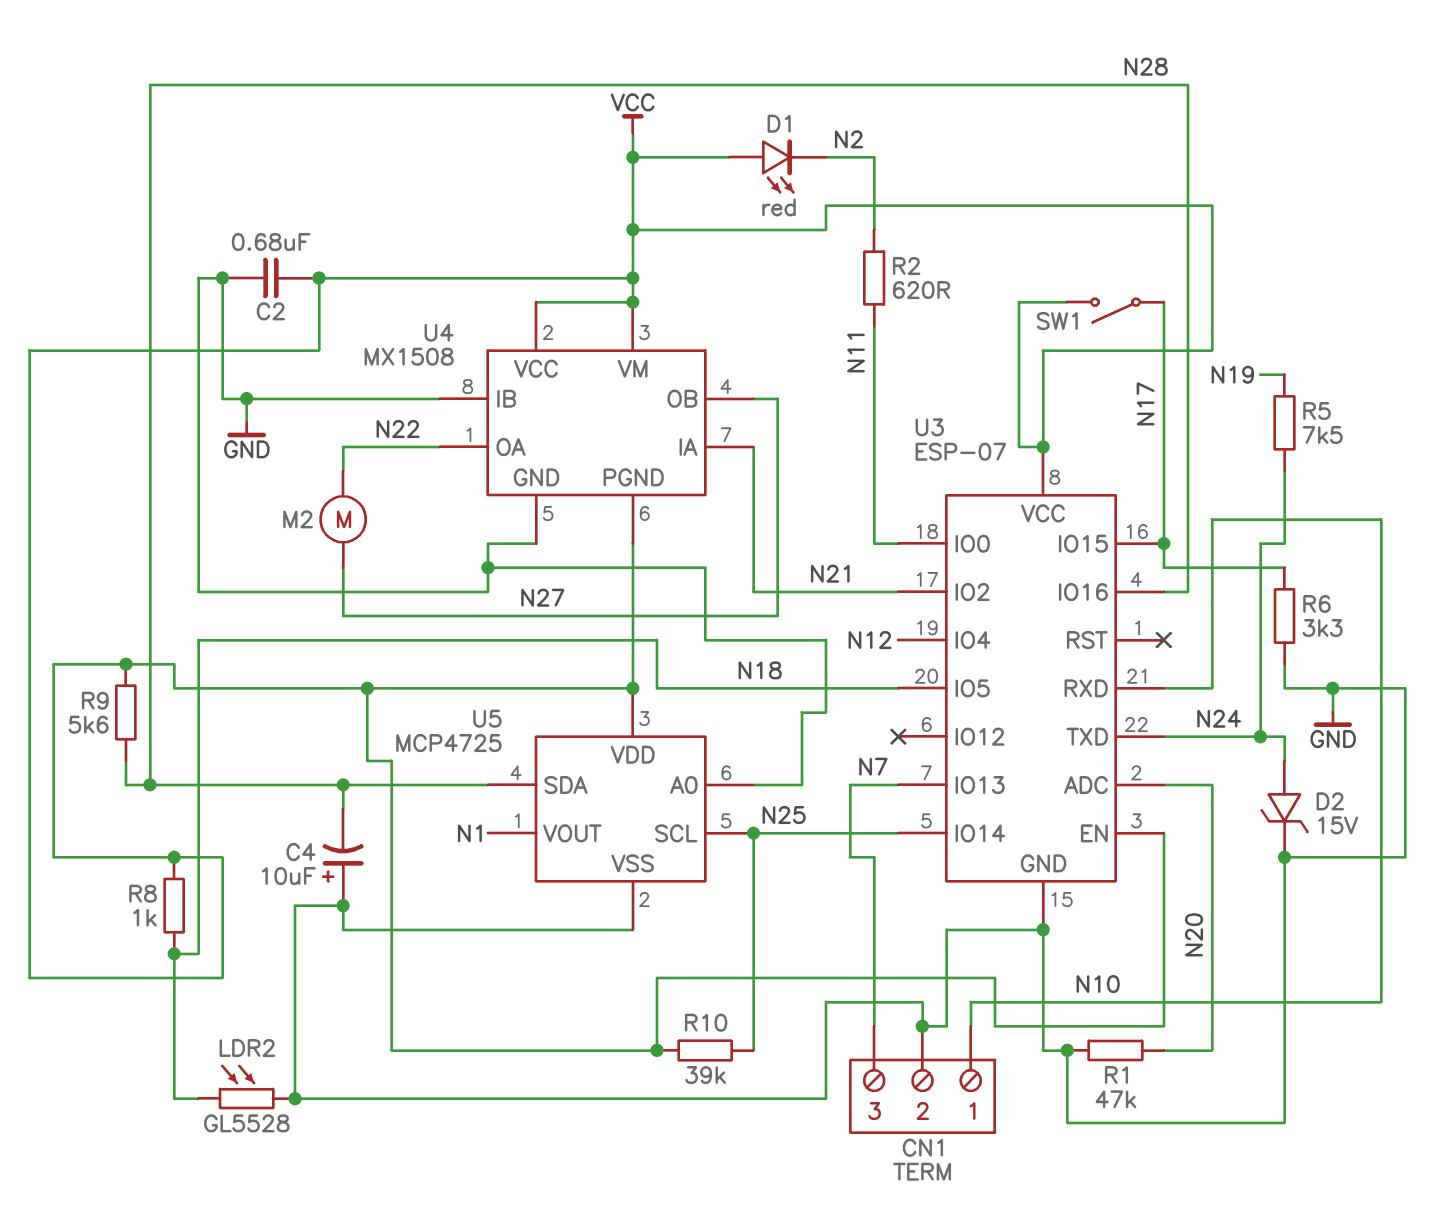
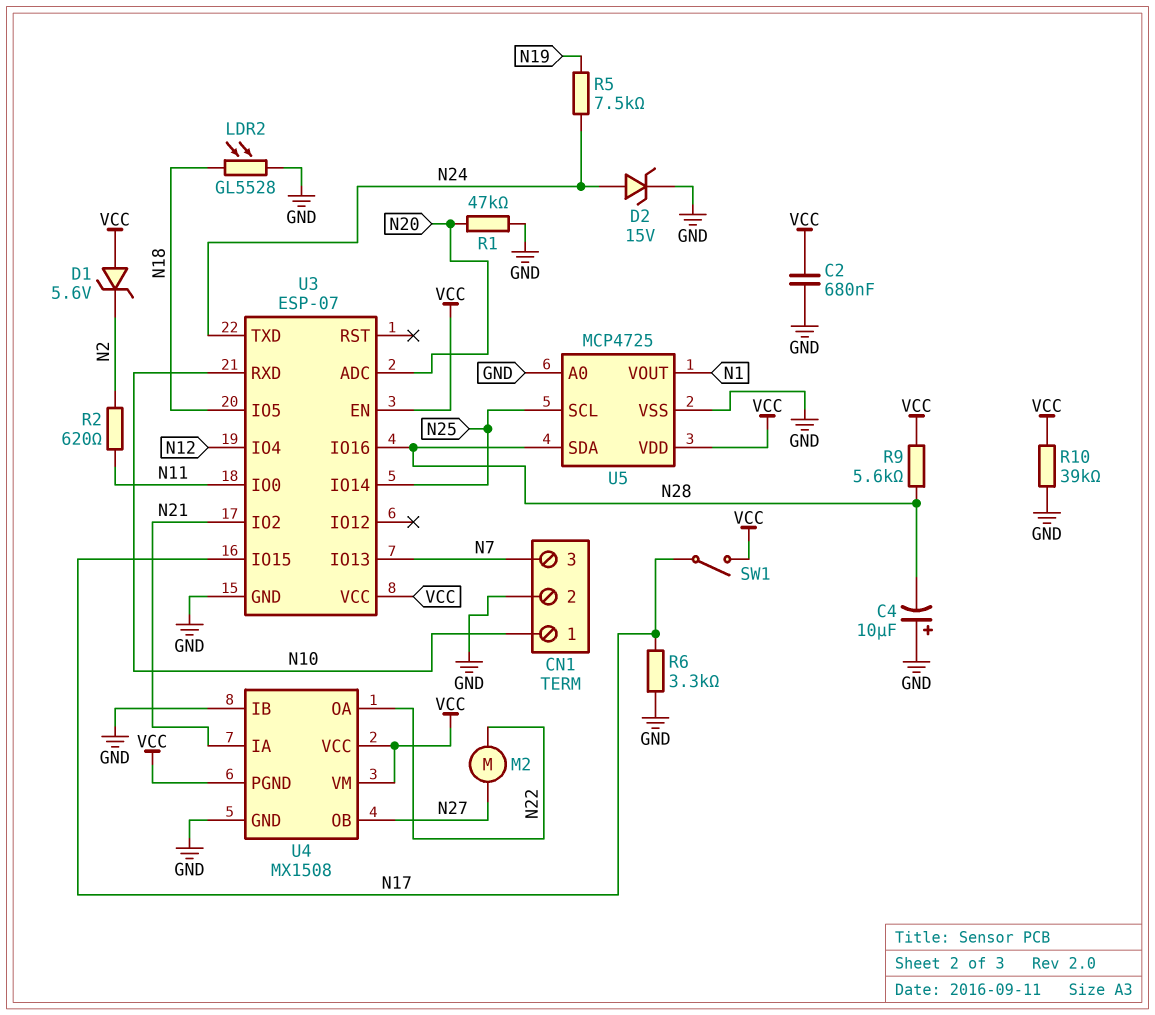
D1: LED red (A VCC, K N2) -> zener 5.6V (A VCC, K N2)
R8: 1k (N18, VCC) -> none
R10: 39k (N25, VCC) -> 39k (GND, VCC)

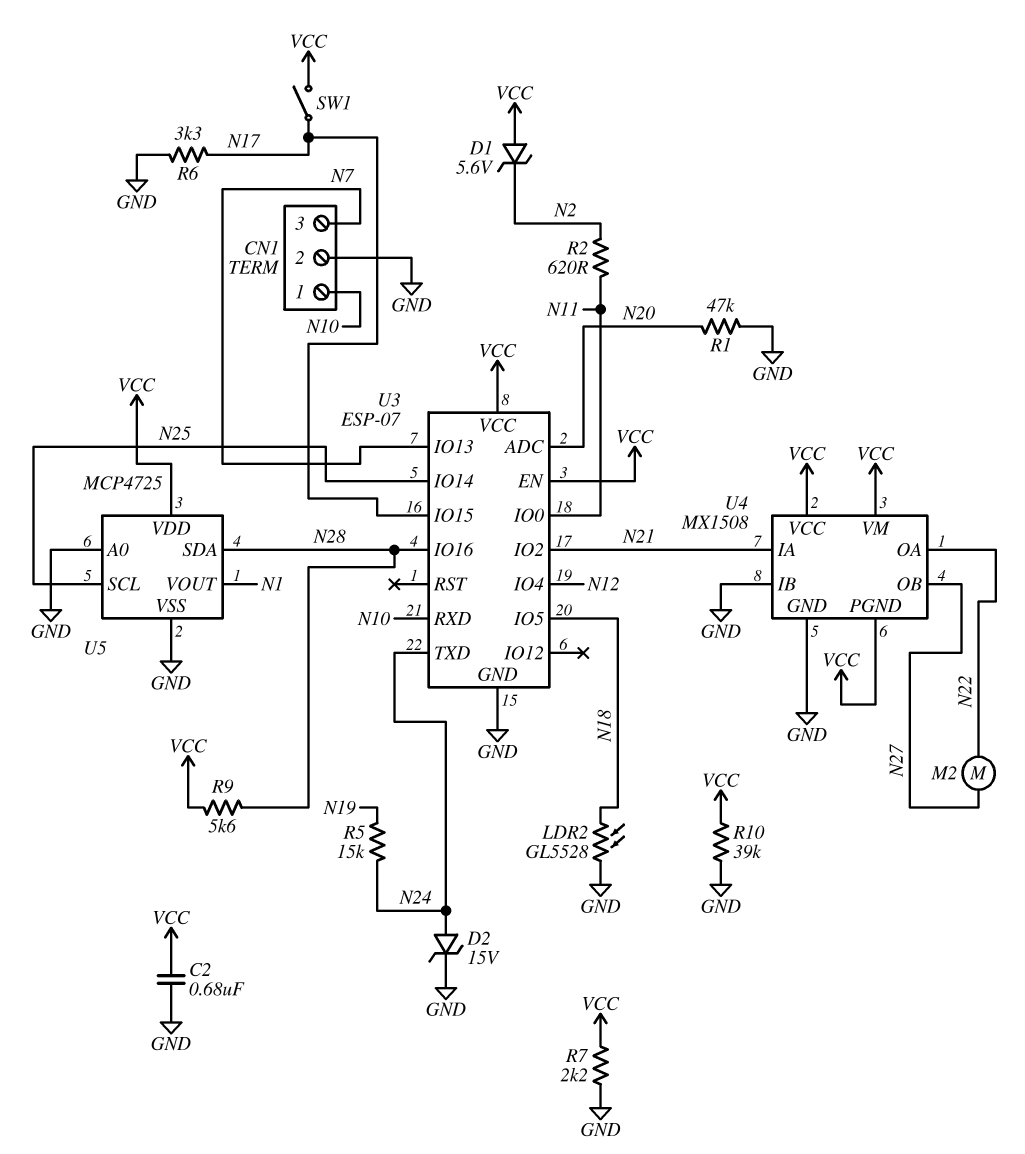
C4: 10uF (plus GND, minus N28) -> none
R5: 7.5k (N19, N24) -> 15k (N19, N24)
R7: none -> 2.2k (GND, VCC)

